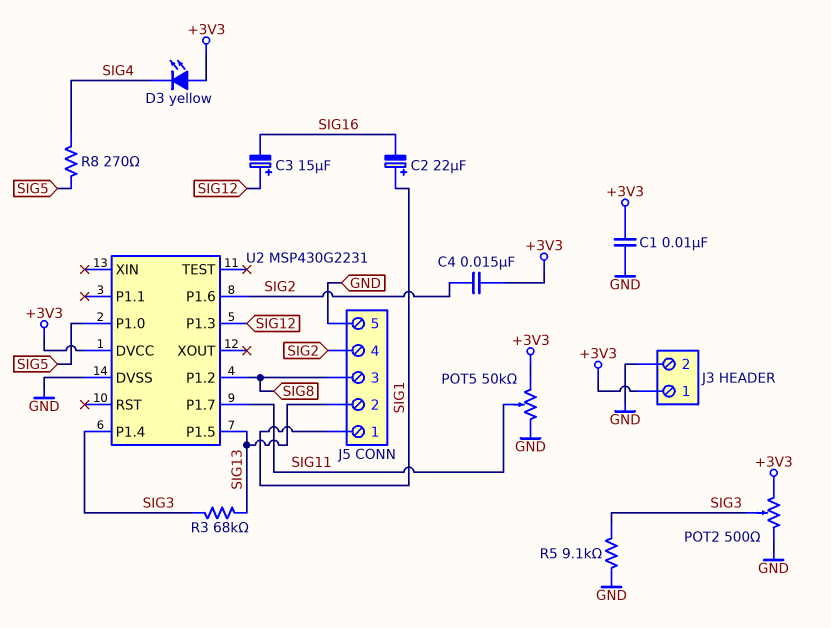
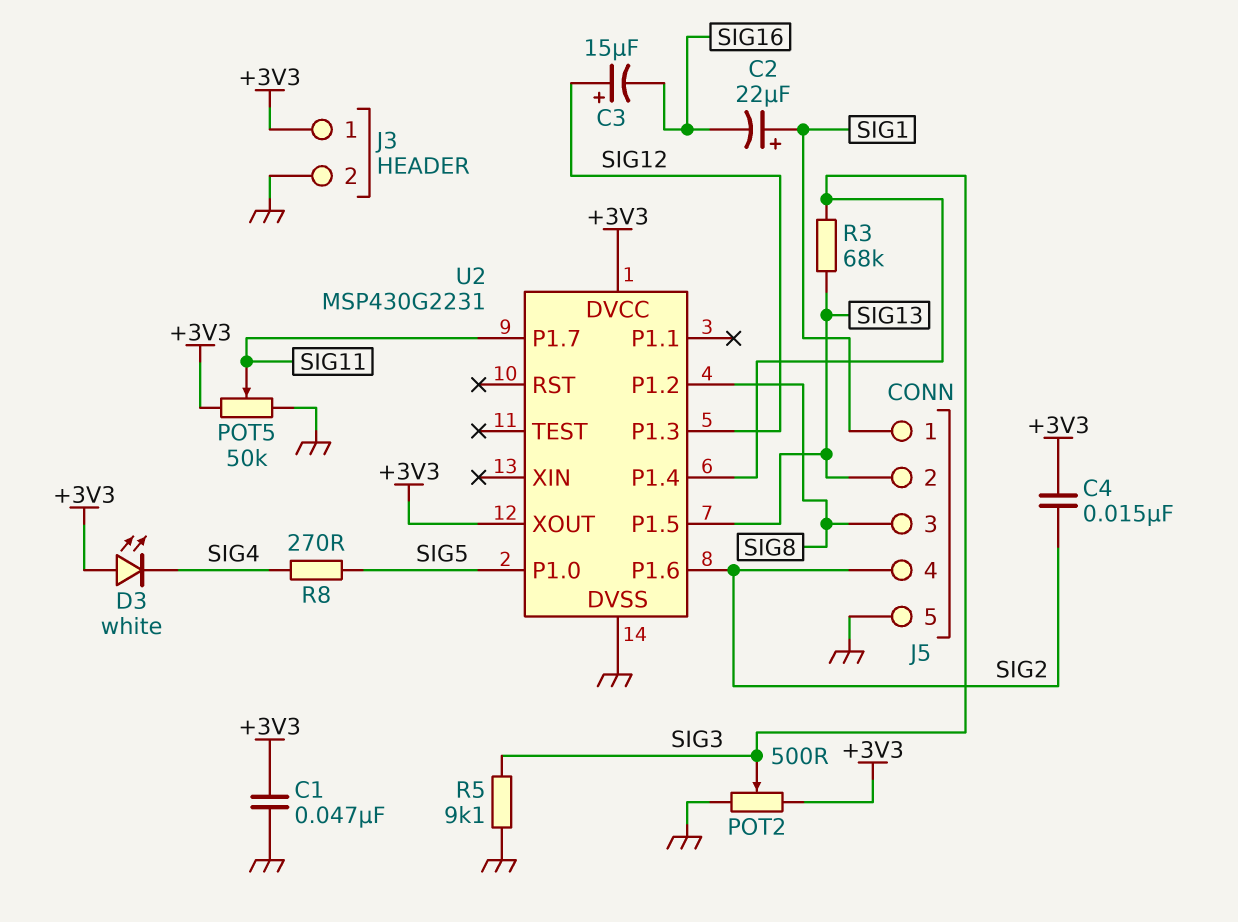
C1: 10nF (+3V3, GND) -> 47nF (+3V3, GND)
D3: LED yellow (A +3V3, K SIG4) -> LED white (A +3V3, K SIG4)
U2 pin XOUT: none -> +3V3

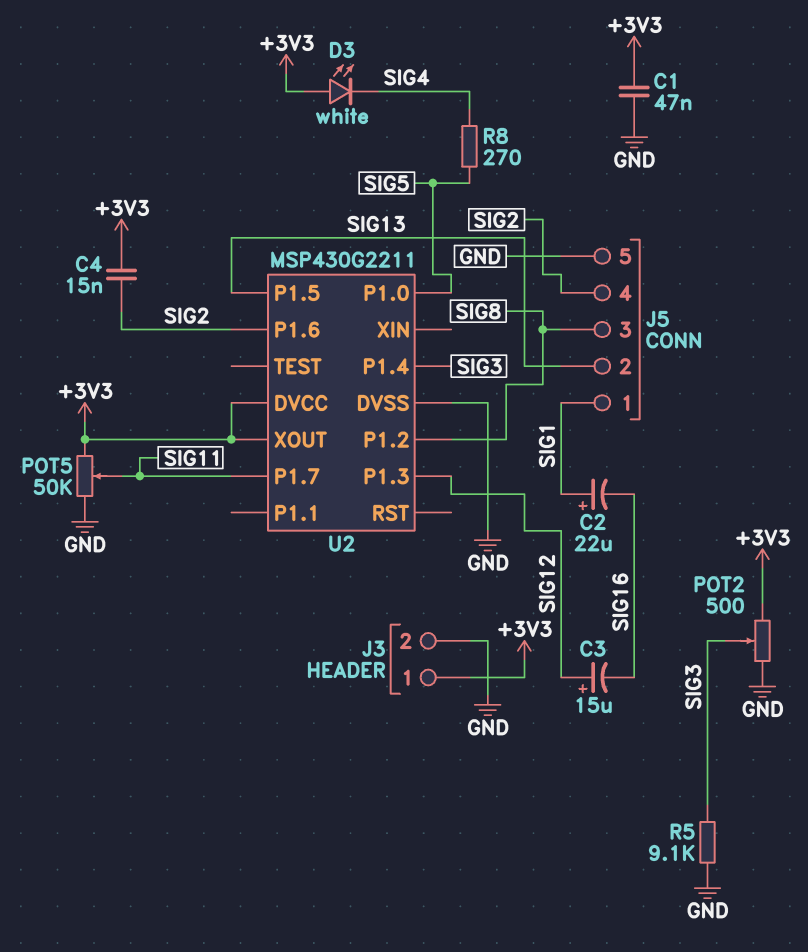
R3: 68k (SIG3, SIG13) -> none
U2: MSP430G2231 -> MSP430G2211

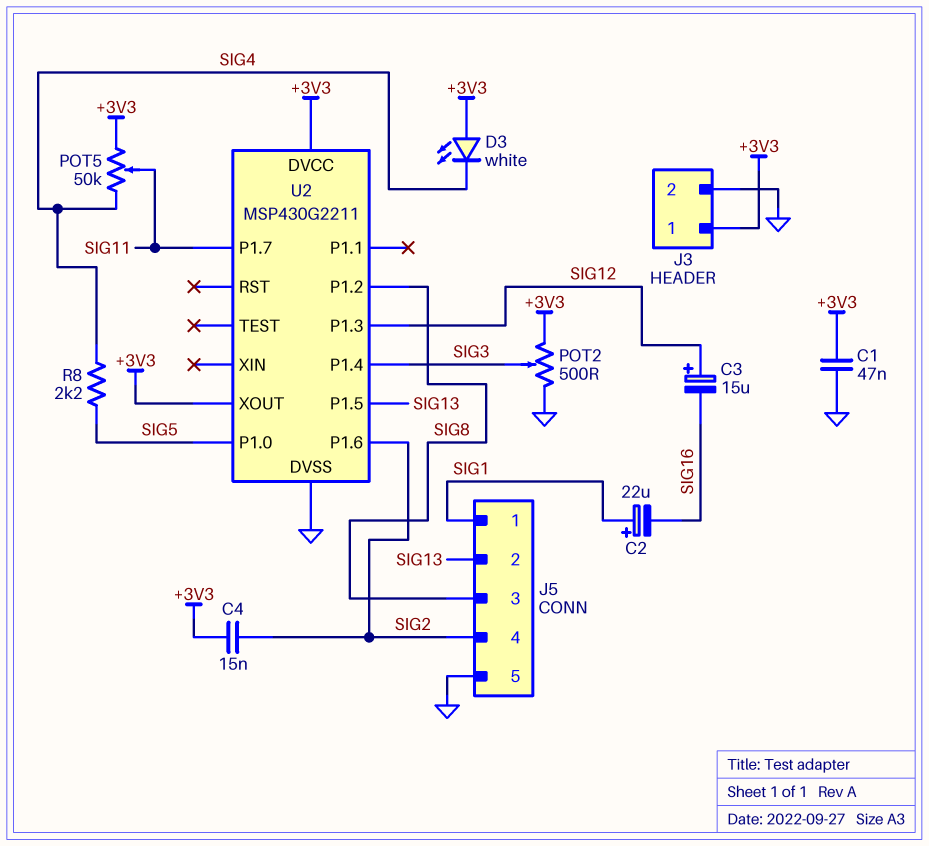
POT5: 50k (+3V3, GND, wiper SIG11) -> 50k (+3V3, SIG4, wiper SIG11)
R5: 9.1k (GND, SIG3) -> none
R8: 270 (SIG4, SIG5) -> 2.2k (SIG4, SIG5)

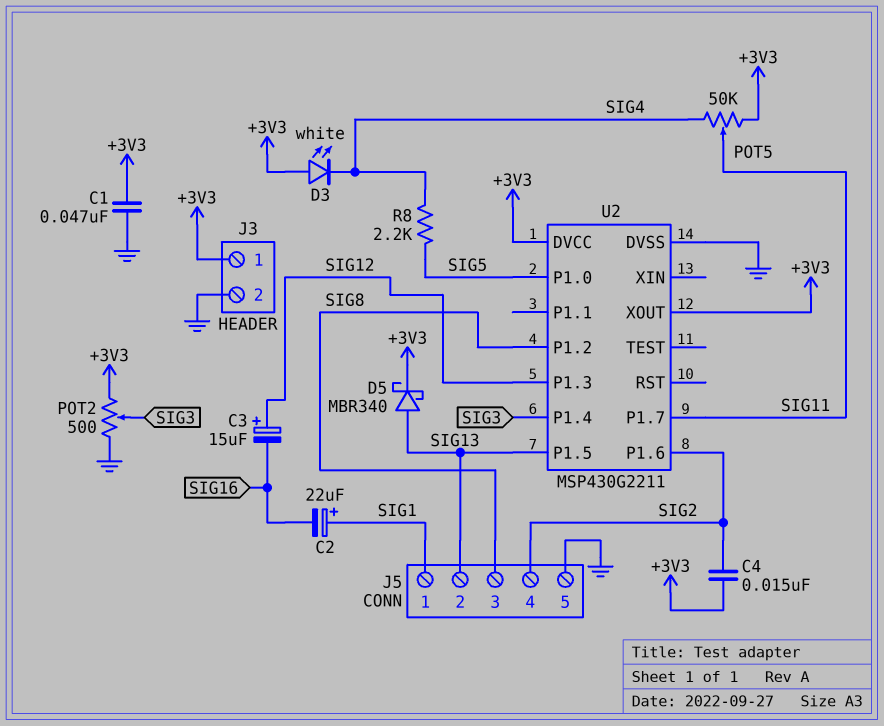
D5: none -> schottky MBR340 (A SIG13, K +3V3)

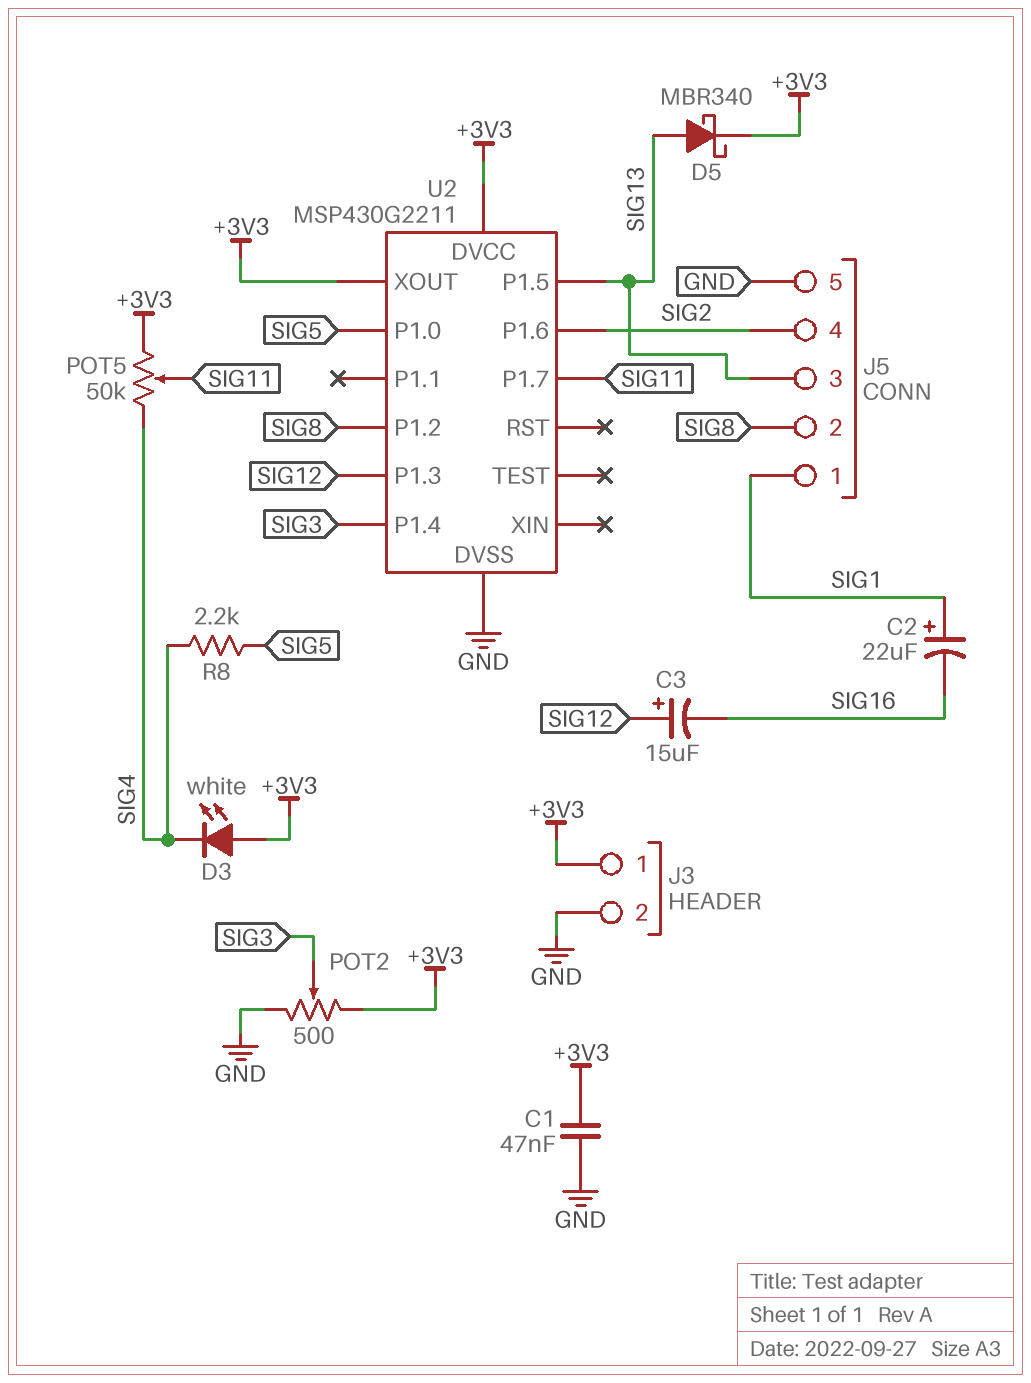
C4: 15nF (+3V3, SIG2) -> none
J5 pin 2: SIG13 -> SIG8
J5 pin 3: SIG8 -> SIG13

